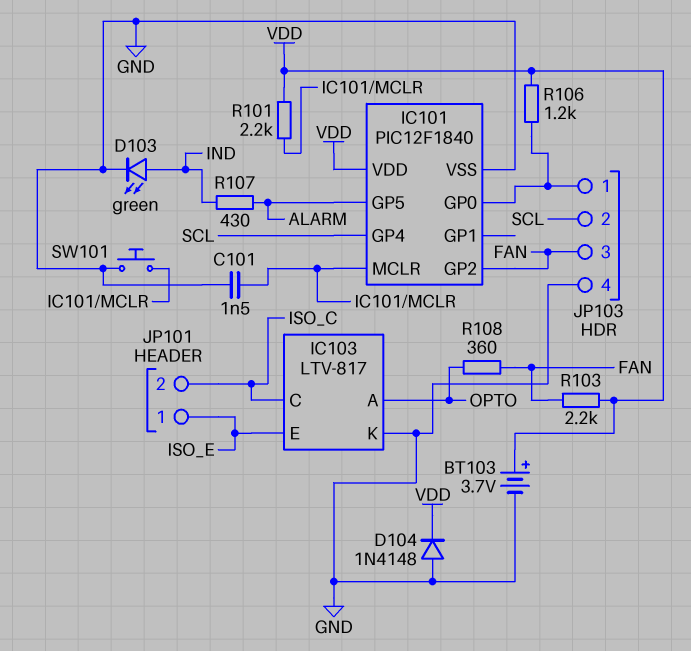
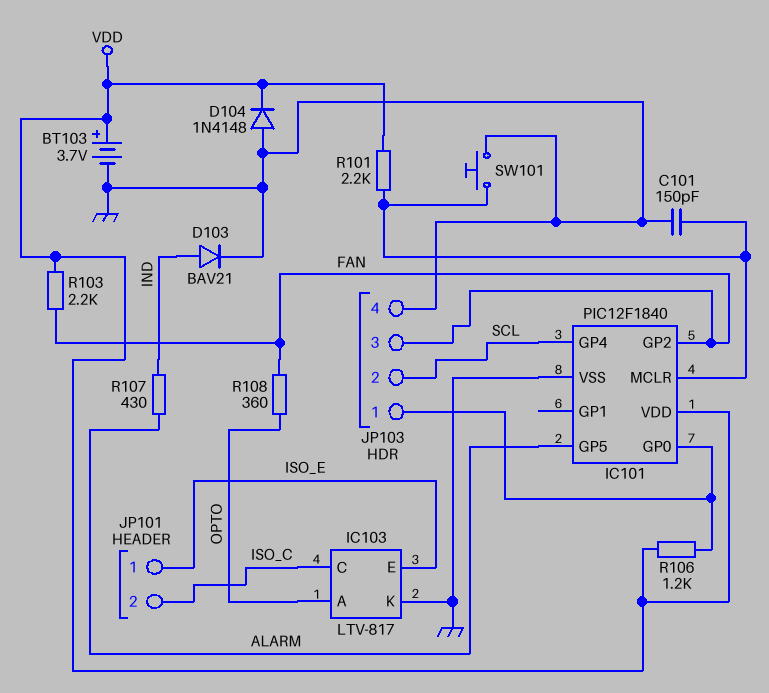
C101: 1.5nF (GND, IC101/MCLR) -> 150pF (GND, IC101/MCLR)
D103: LED green (A IND, K GND) -> diode BAV21 (A IND, K GND)

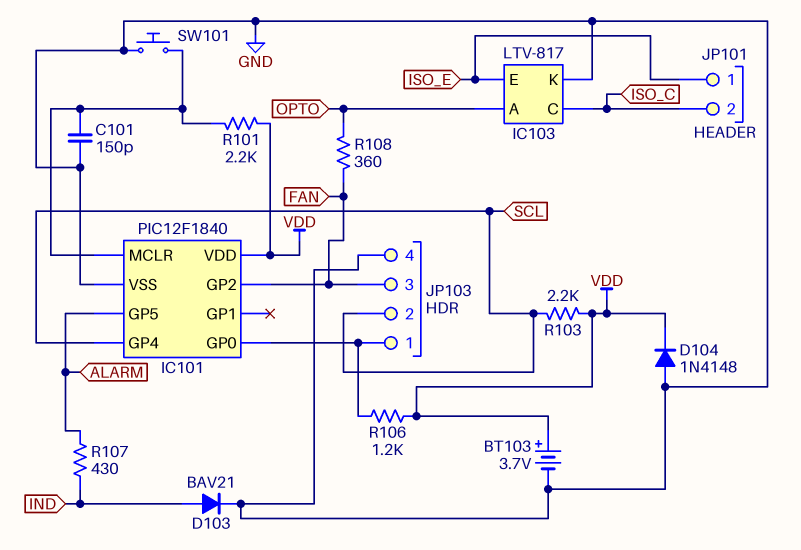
R103: 2.2k (FAN, VDD) -> 2.2k (SCL, VDD)

